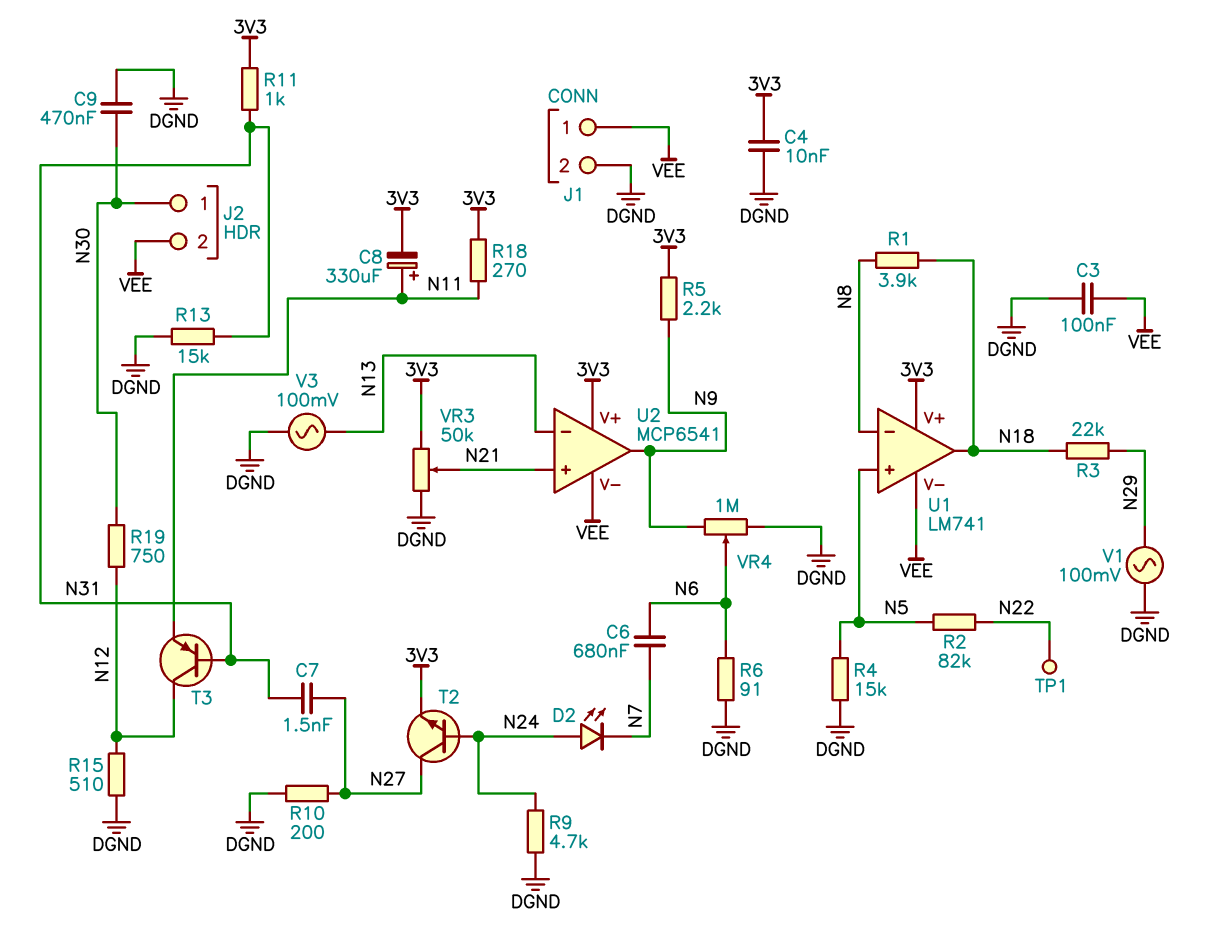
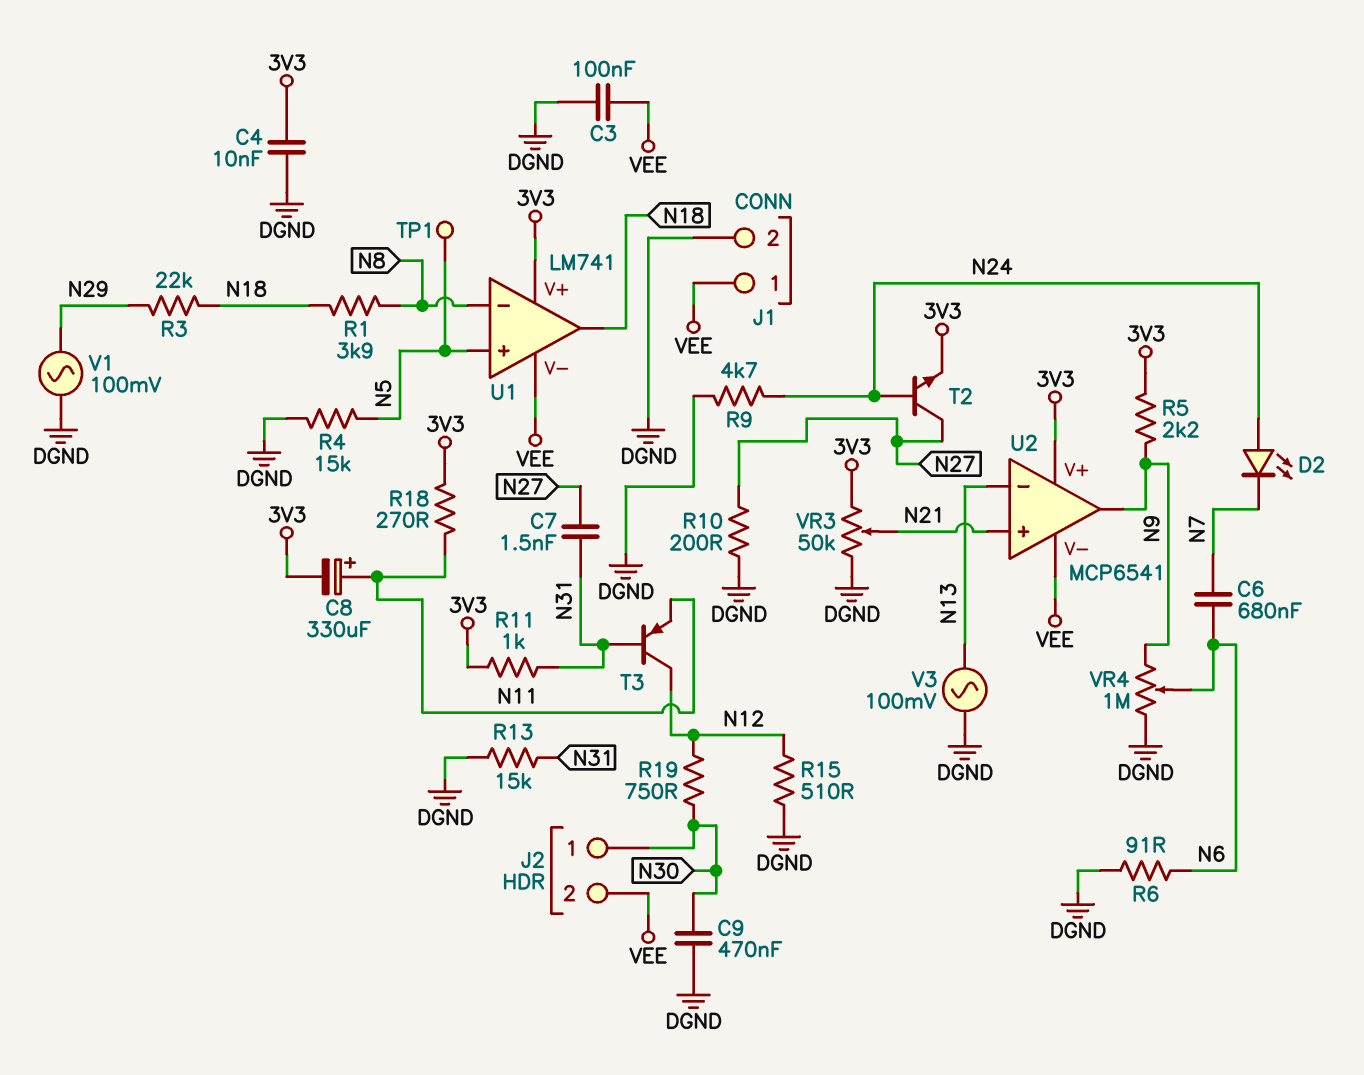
R2: 82k (N5, N22) -> none
TP1: test point (N22) -> test point (N5)

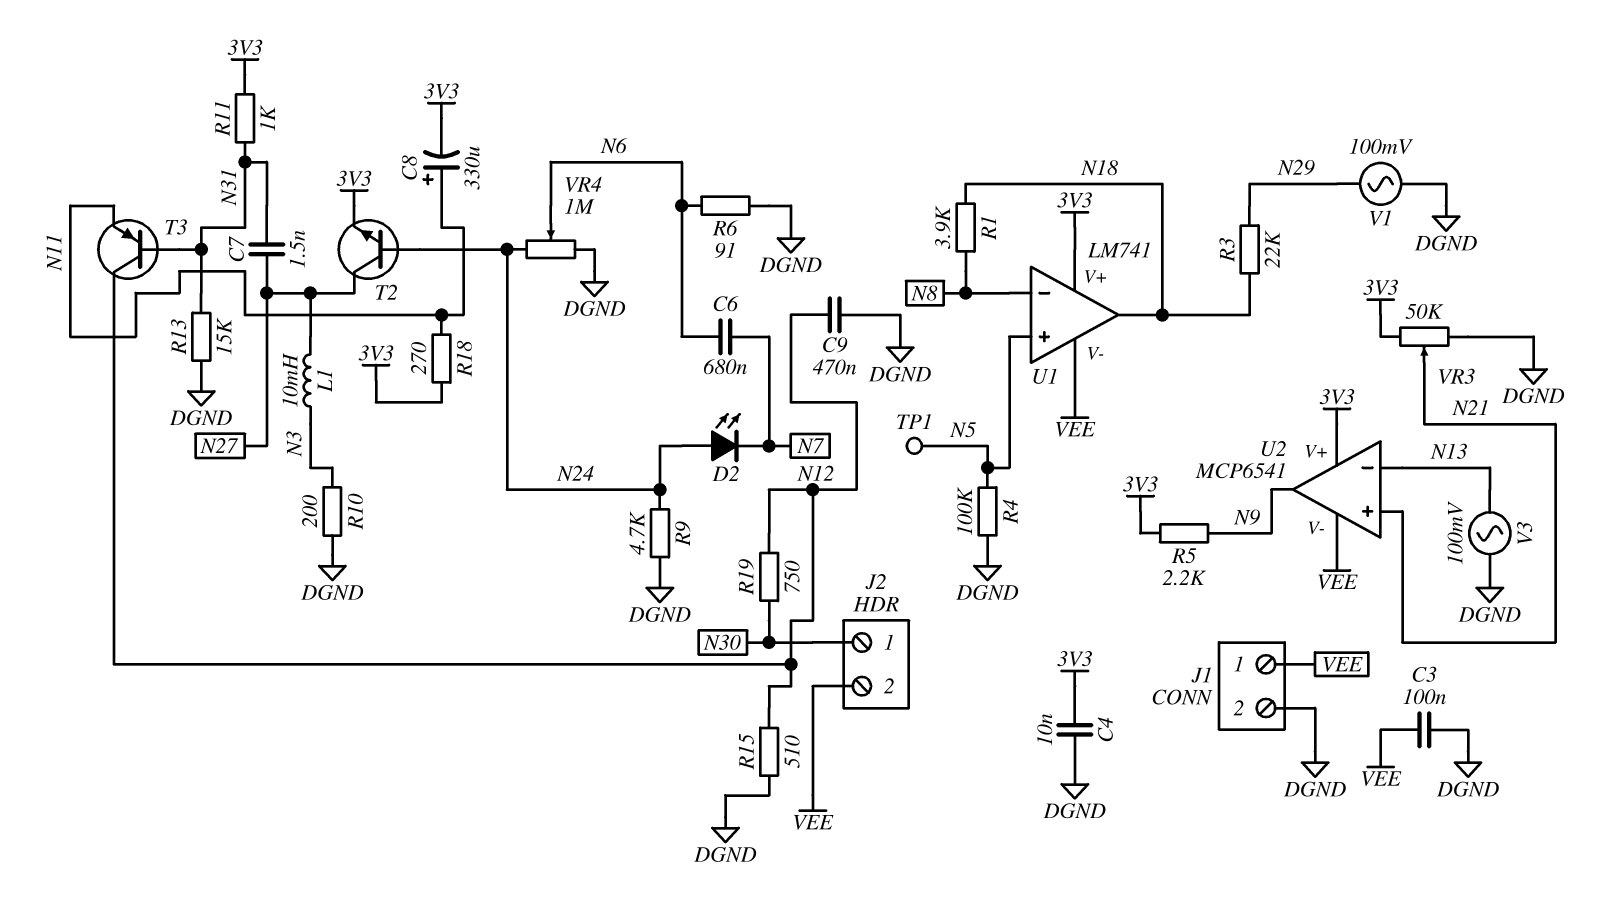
C9: 470nF (DGND, N30) -> 470nF (DGND, N12)
L1: none -> 10mH (N3, N27)
R4: 15k (DGND, N5) -> 100k (DGND, N5)
R10: 200 (DGND, N27) -> 200 (DGND, N3)
VR4: 1M (DGND, N9, wiper N6) -> 1M (DGND, N24, wiper N6)

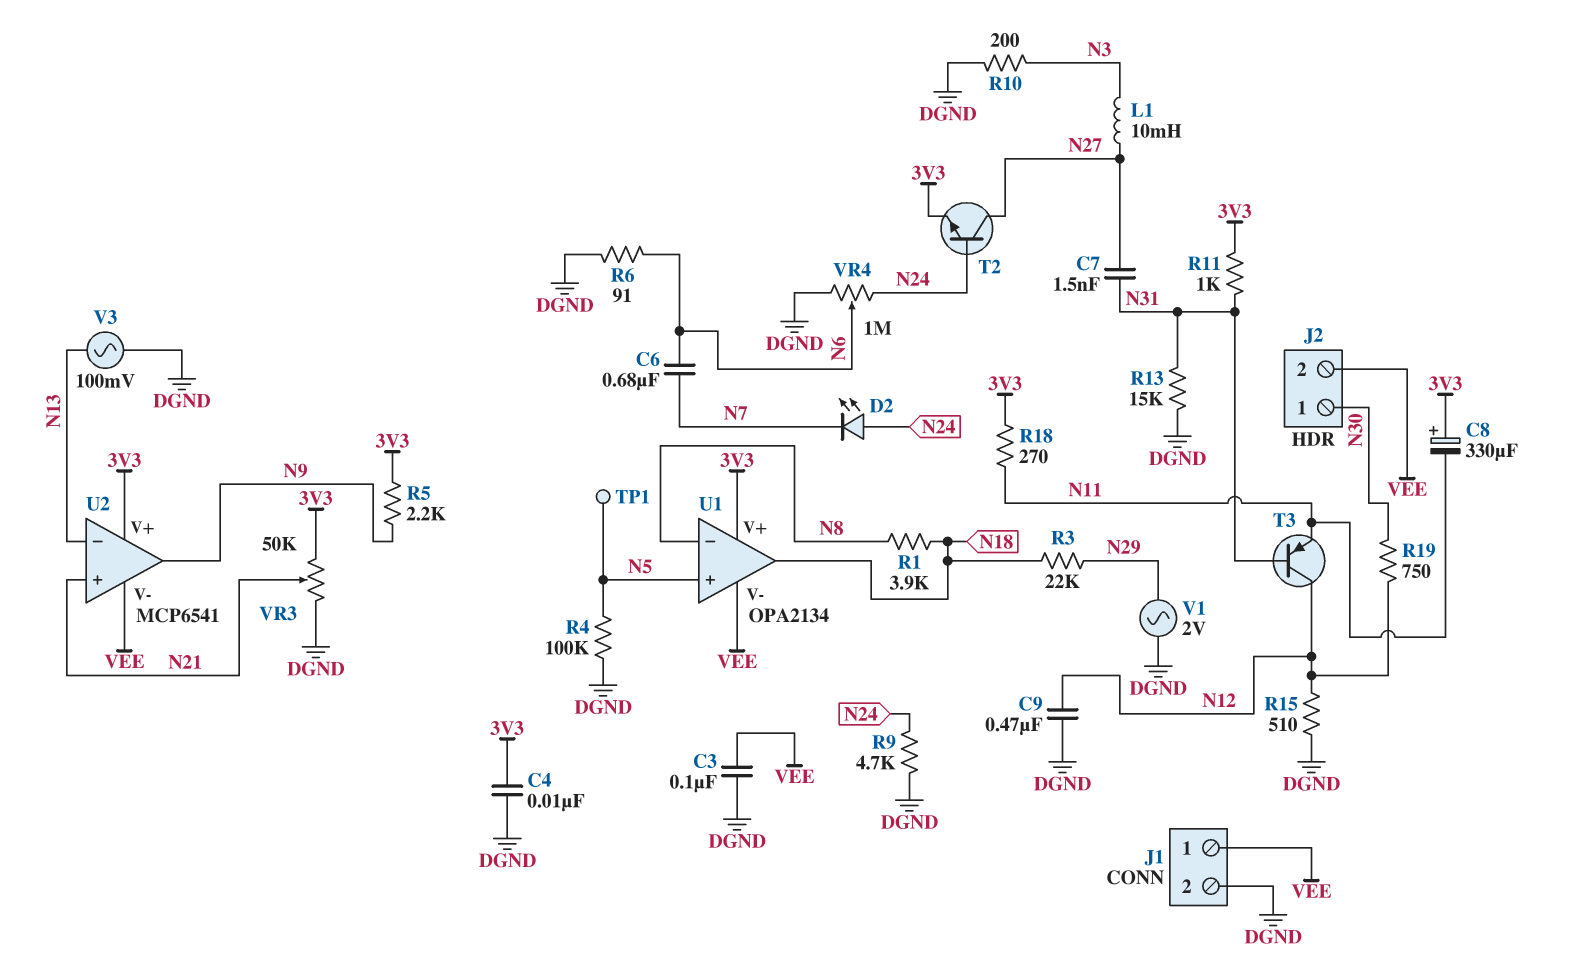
C8: 330uF (plus N11, minus 3V3) -> 330uF (plus 3V3, minus N11)
U1: LM741 -> OPA2134
V1: AC 100mV (DGND, N29) -> AC 2V (DGND, N29)

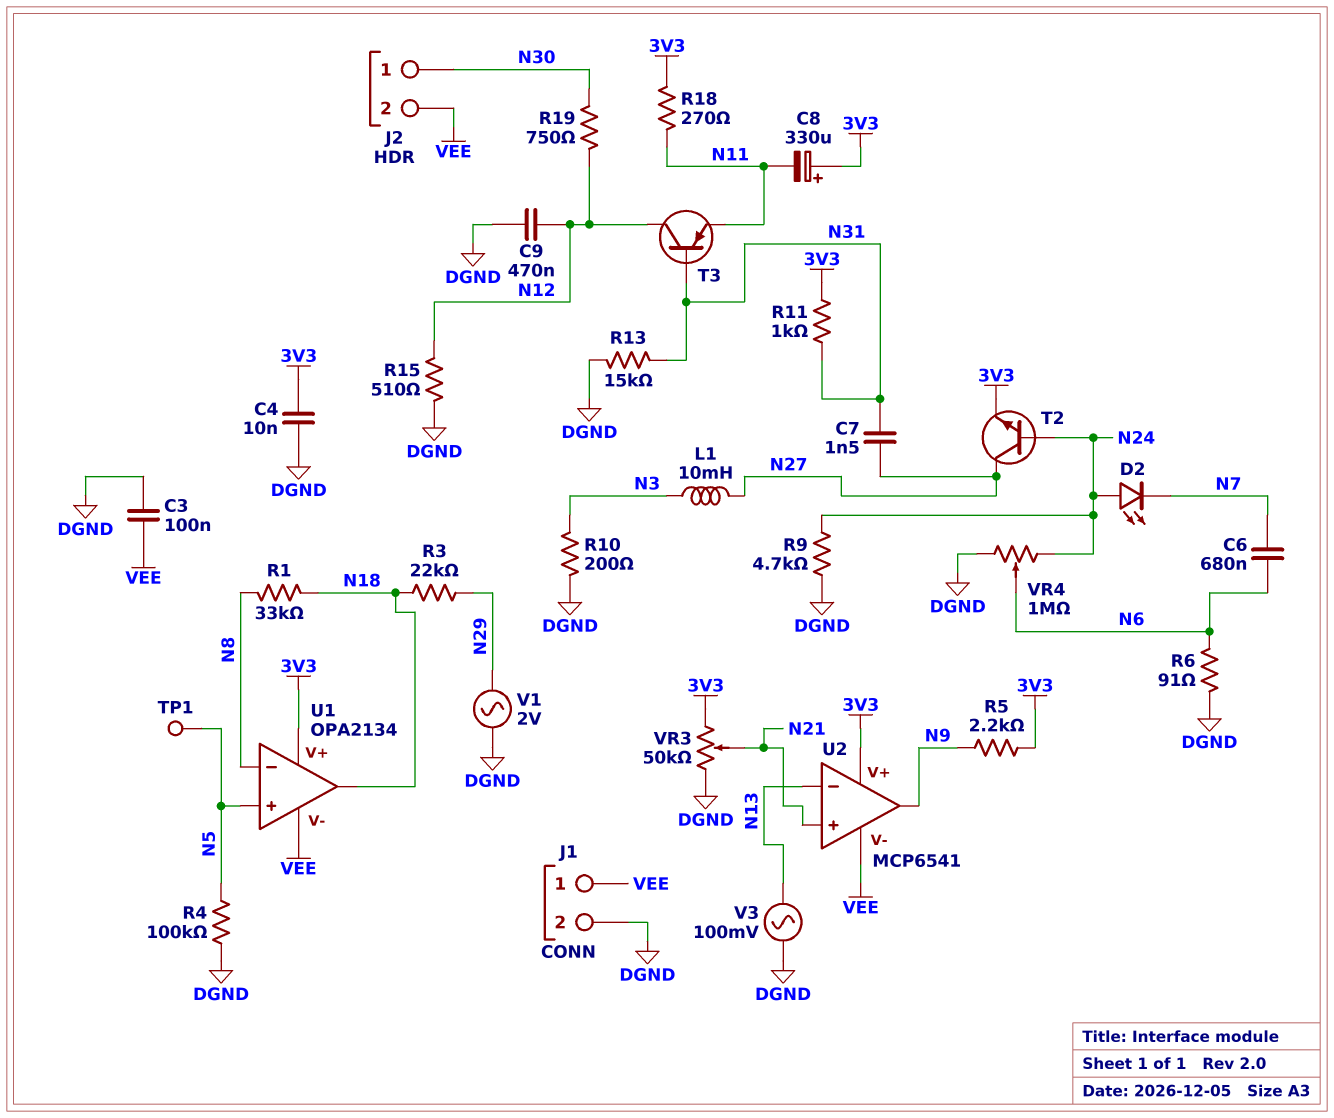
R1: 3.9k (N8, N18) -> 33k (N8, N18)

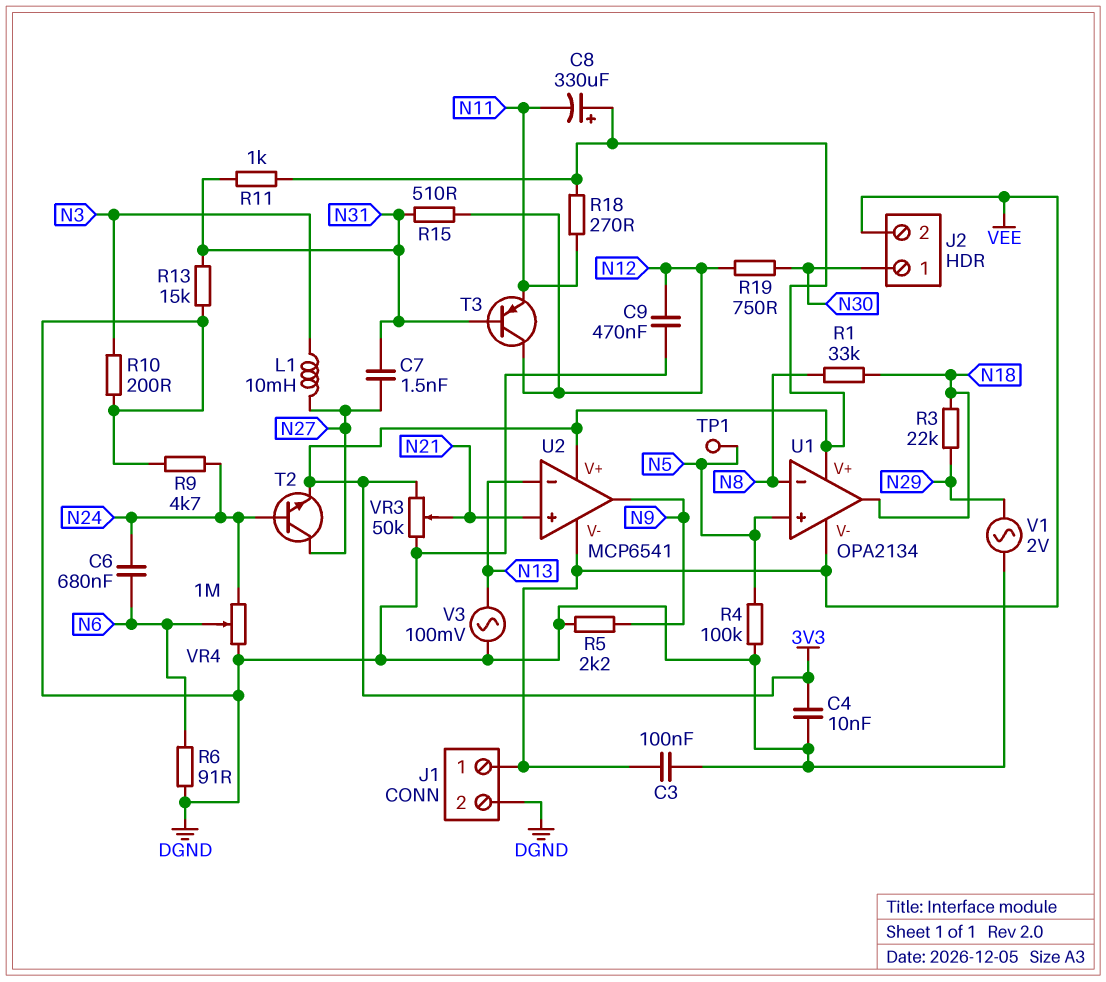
C6: 680nF (N6, N7) -> 680nF (N6, N24)
D2: LED (A N24, K N7) -> none
R5: 2.2k (3V3, N9) -> 2.2k (DGND, N9)
R15: 510 (DGND, N12) -> 510 (N12, N31)

